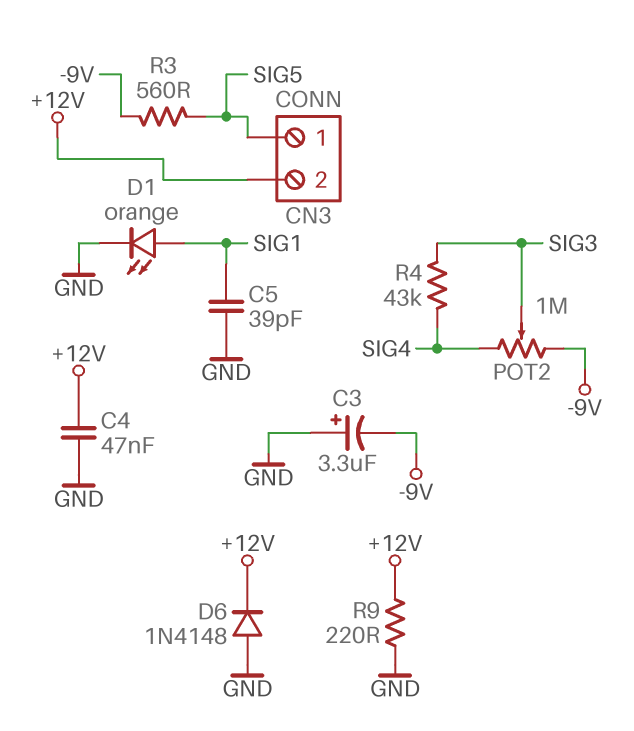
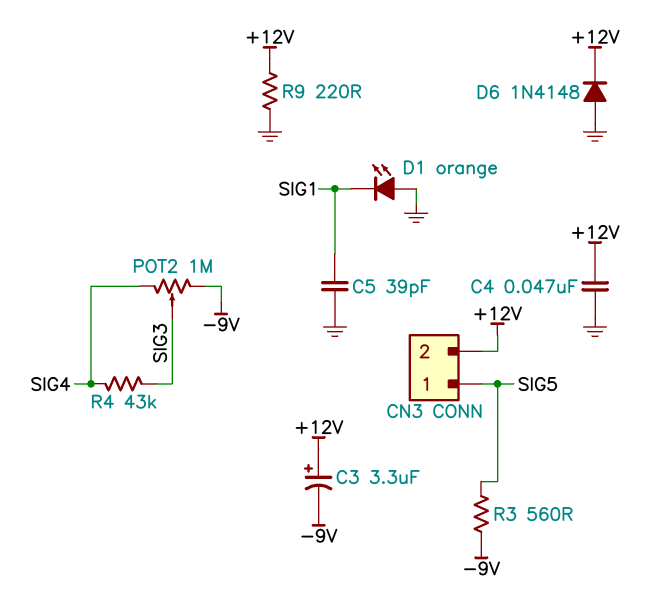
C3: 3.3uF (plus GND, minus -9V) -> 3.3uF (plus +12V, minus -9V)
D1: LED orange (A SIG1, K GND) -> LED orange (A GND, K SIG1)

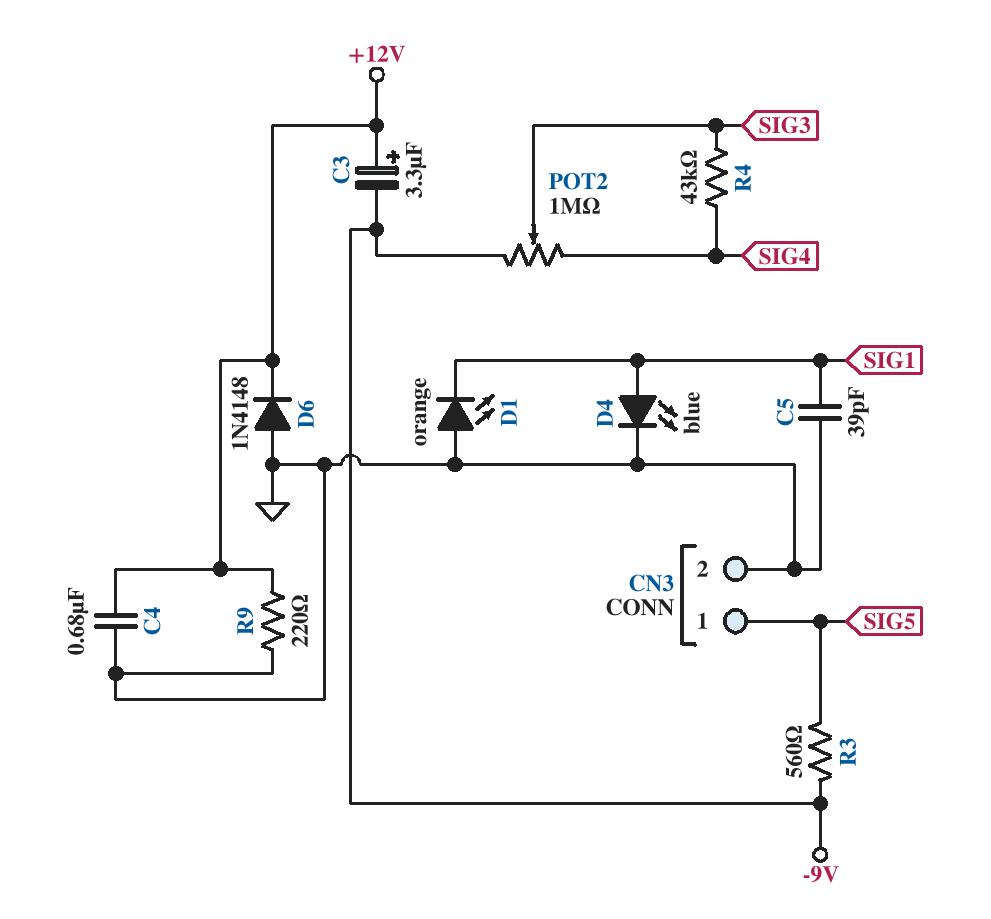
C4: 47nF (+12V, GND) -> 680nF (+12V, GND)
CN3 pin 2: +12V -> GND
D4: none -> LED blue (A SIG1, K GND)

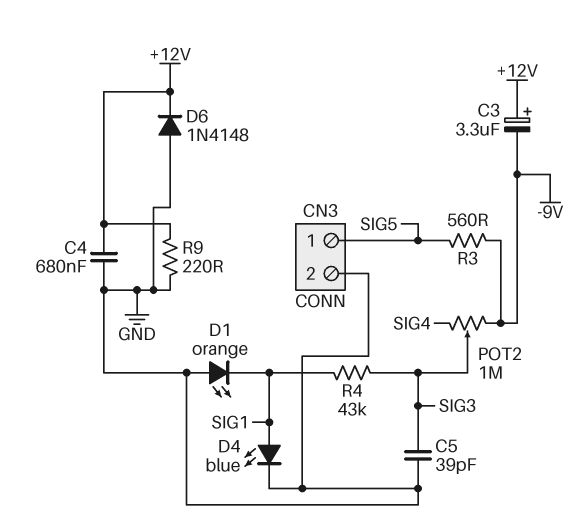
C5: 39pF (GND, SIG1) -> 39pF (GND, SIG3)
R4: 43k (SIG3, SIG4) -> 43k (SIG1, SIG3)

